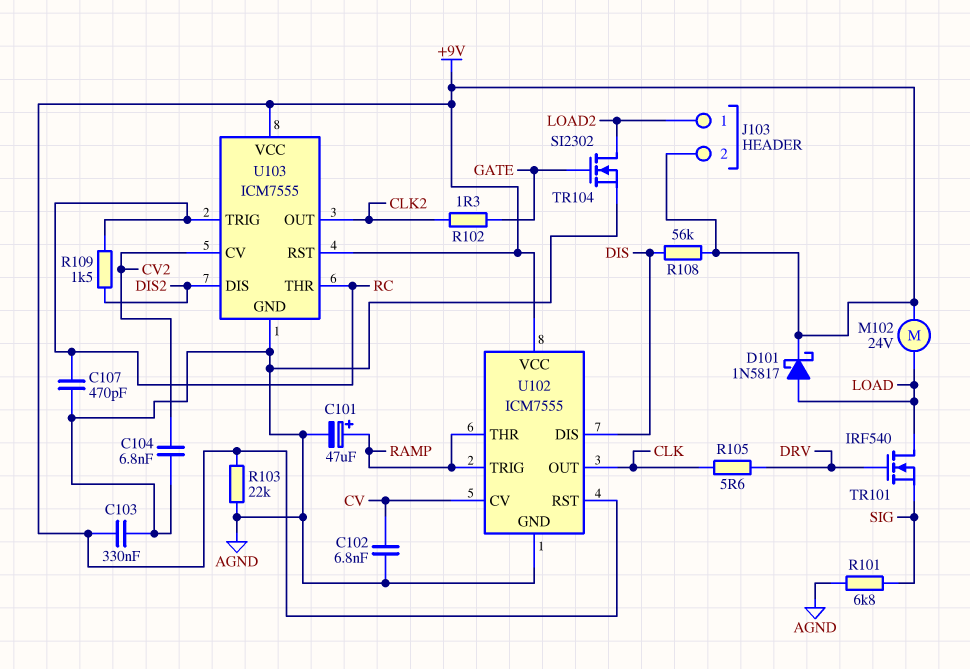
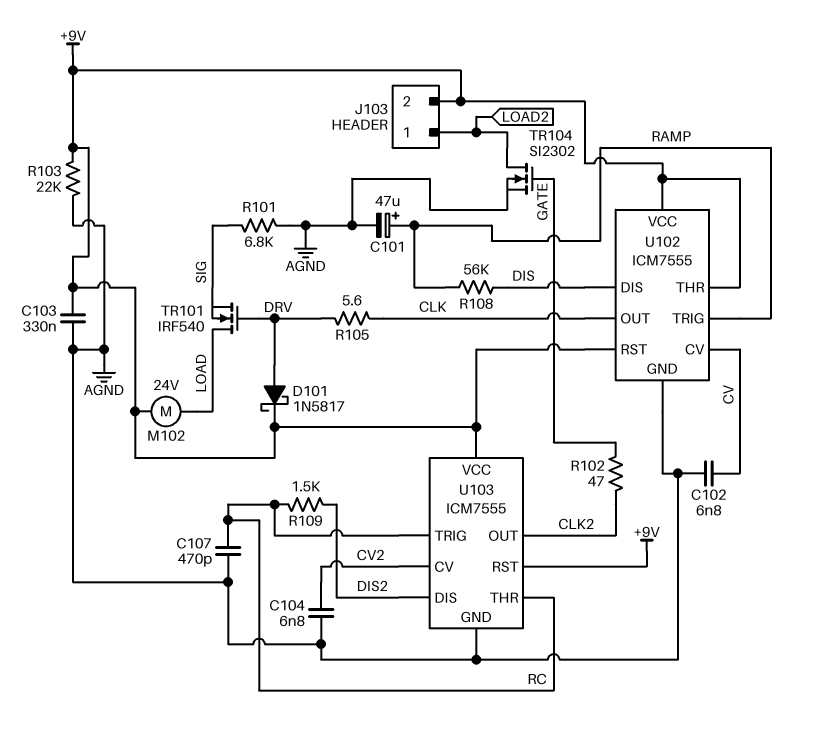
D101: schottky 1N5817 (A LOAD, K +9V) -> schottky 1N5817 (A DRV, K +9V)
R102: 1.3 (CLK2, GATE) -> 47 (CLK2, GATE)
R108: 56k (+9V, DIS) -> 56k (DIS, RAMP)
U102 pin THR: RAMP -> +9V

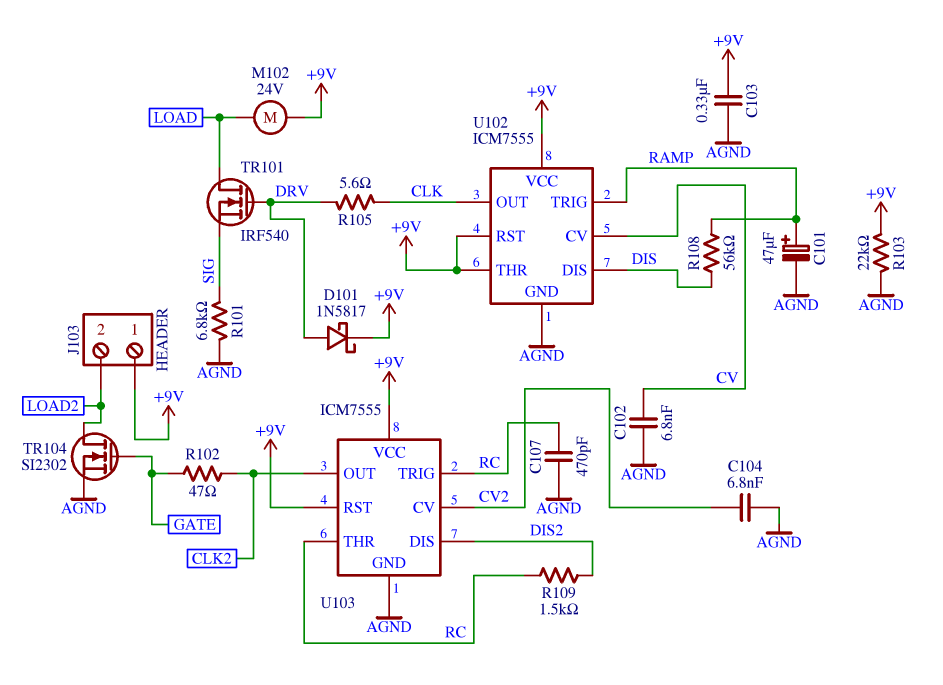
J103 pin 1: LOAD2 -> +9V
J103 pin 2: +9V -> LOAD2

